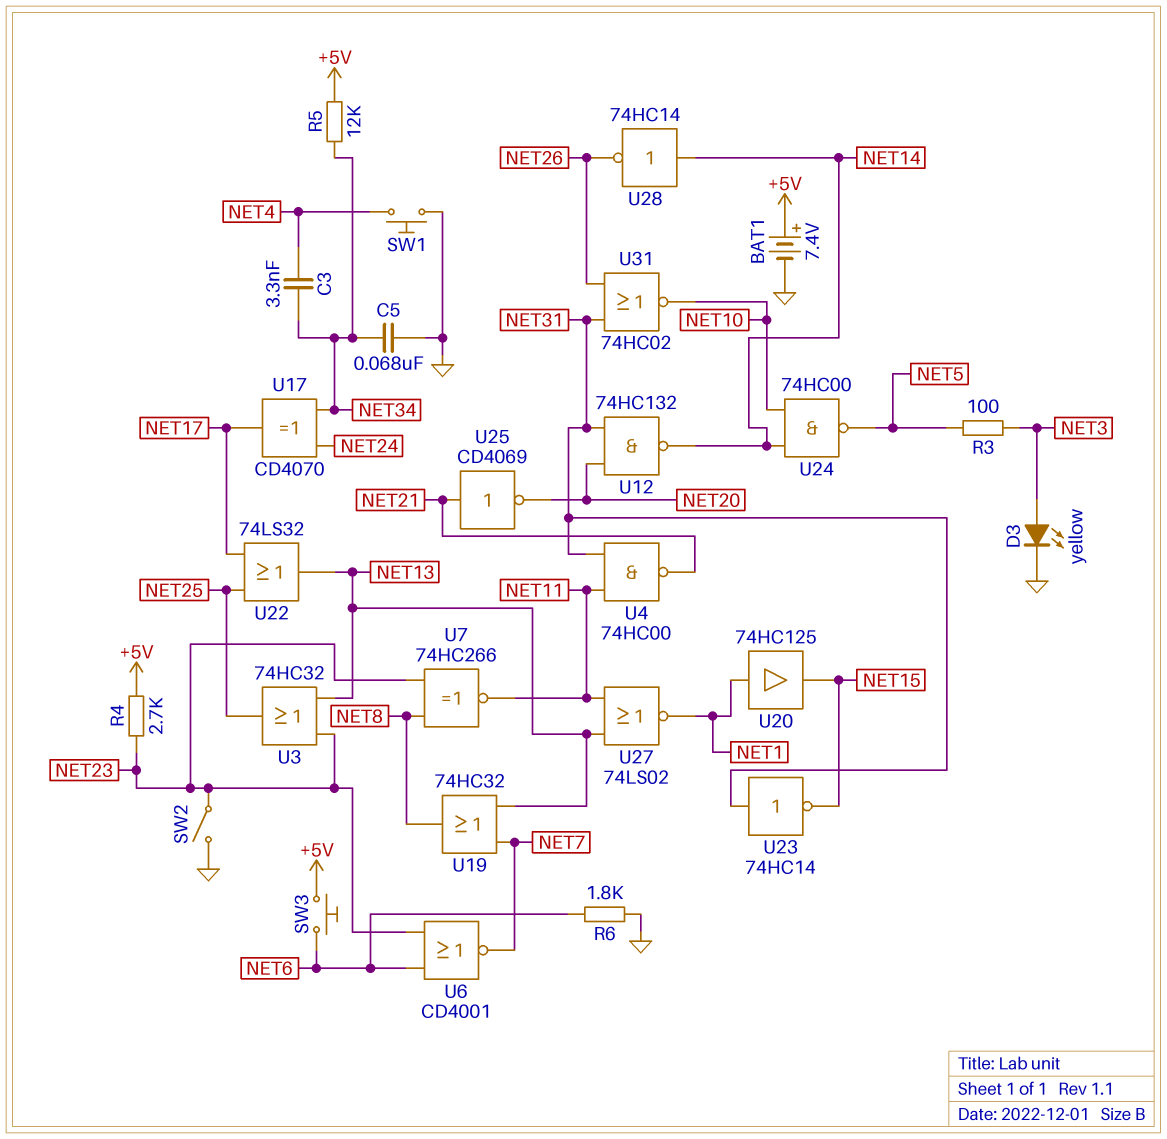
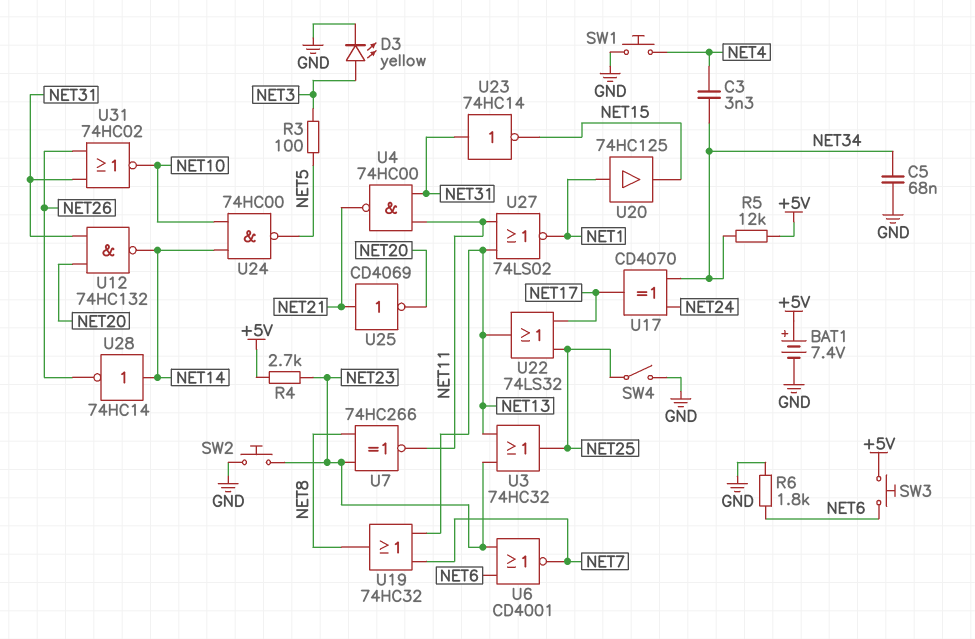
SW2: switch (GND, NET23) -> button (GND, NET23)
SW4: none -> switch (GND, NET25)

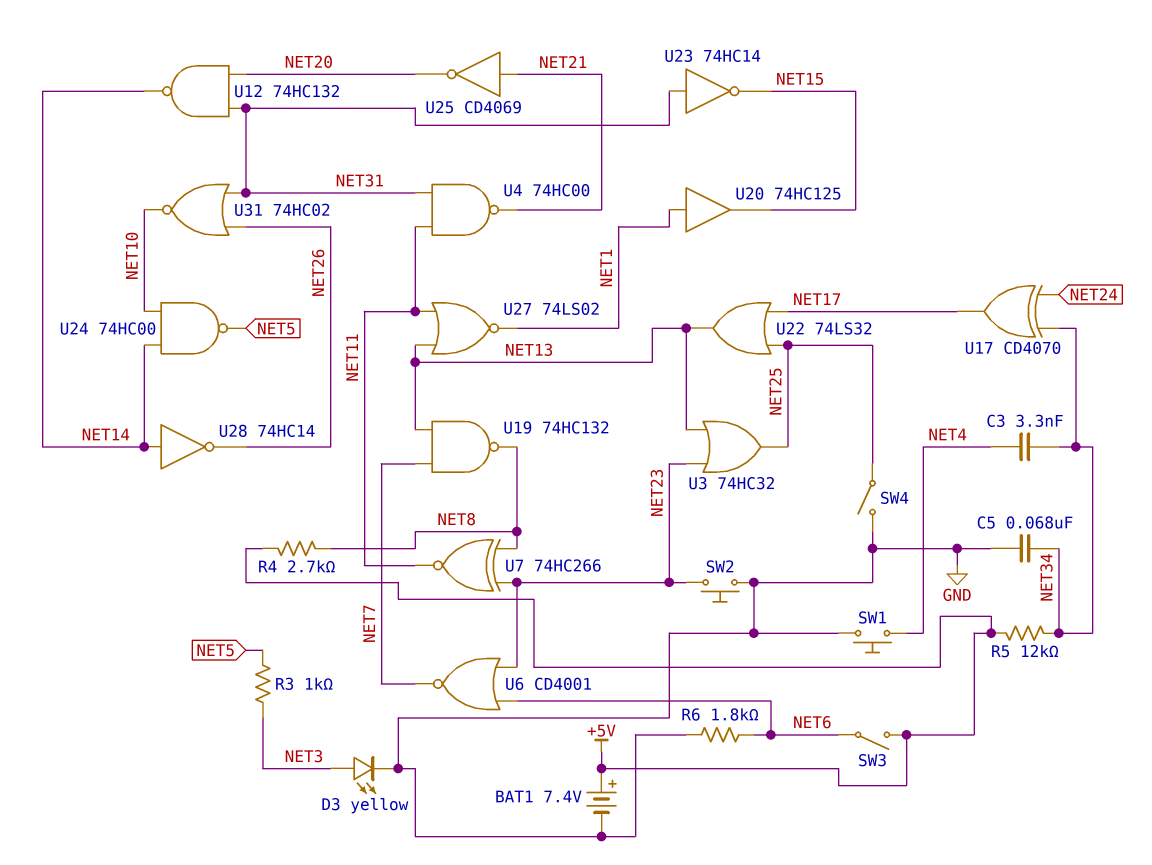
R3: 100 (NET3, NET5) -> 1k (NET3, NET5)
R4: 2.7k (+5V, NET23) -> 2.7k (+5V, NET8)
SW3: button (+5V, NET6) -> switch (+5V, NET6)
U19: OR 74HC32 (in NET7, in NET13, out NET8) -> NAND 74HC132 (in NET7, in NET13, out NET8)

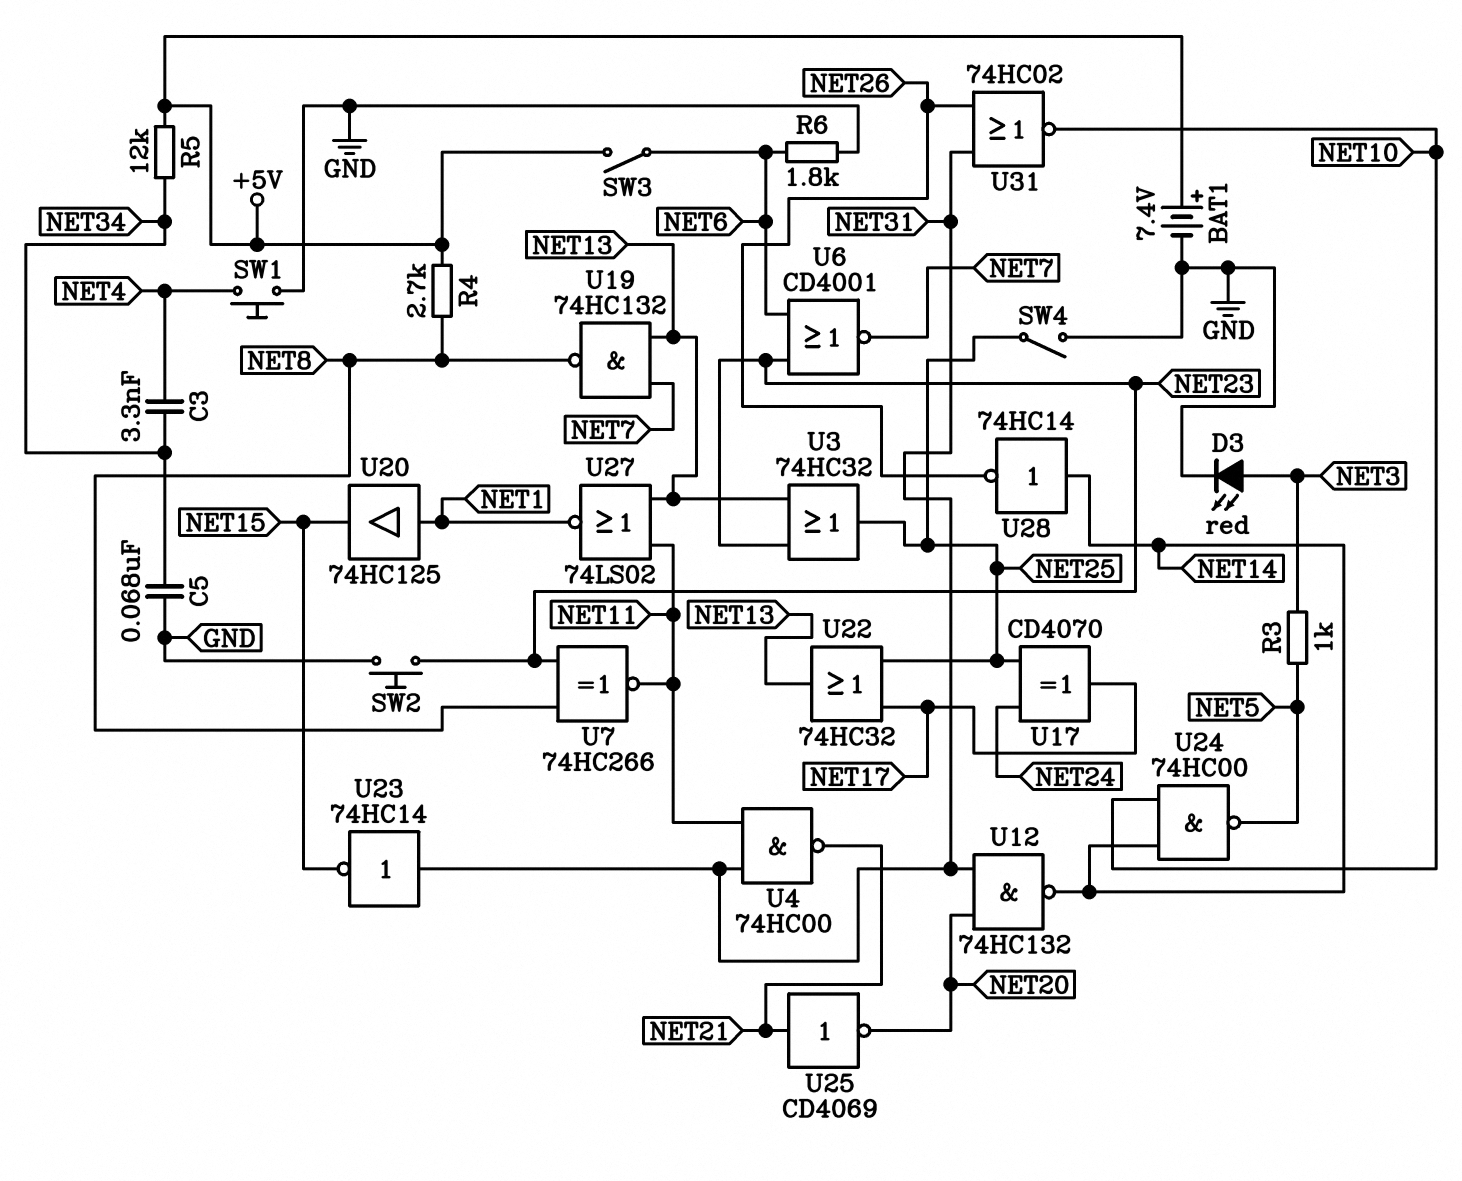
D3: LED yellow (A NET3, K GND) -> LED red (A NET3, K GND)
U17: XOR CD4070 (in NET24, in NET34, out NET17) -> XOR CD4070 (in NET24, in NET25, out NET17)
U22: OR 74LS32 (in NET17, in NET25, out NET13) -> OR 74HC32 (in NET17, in NET25, out NET13)

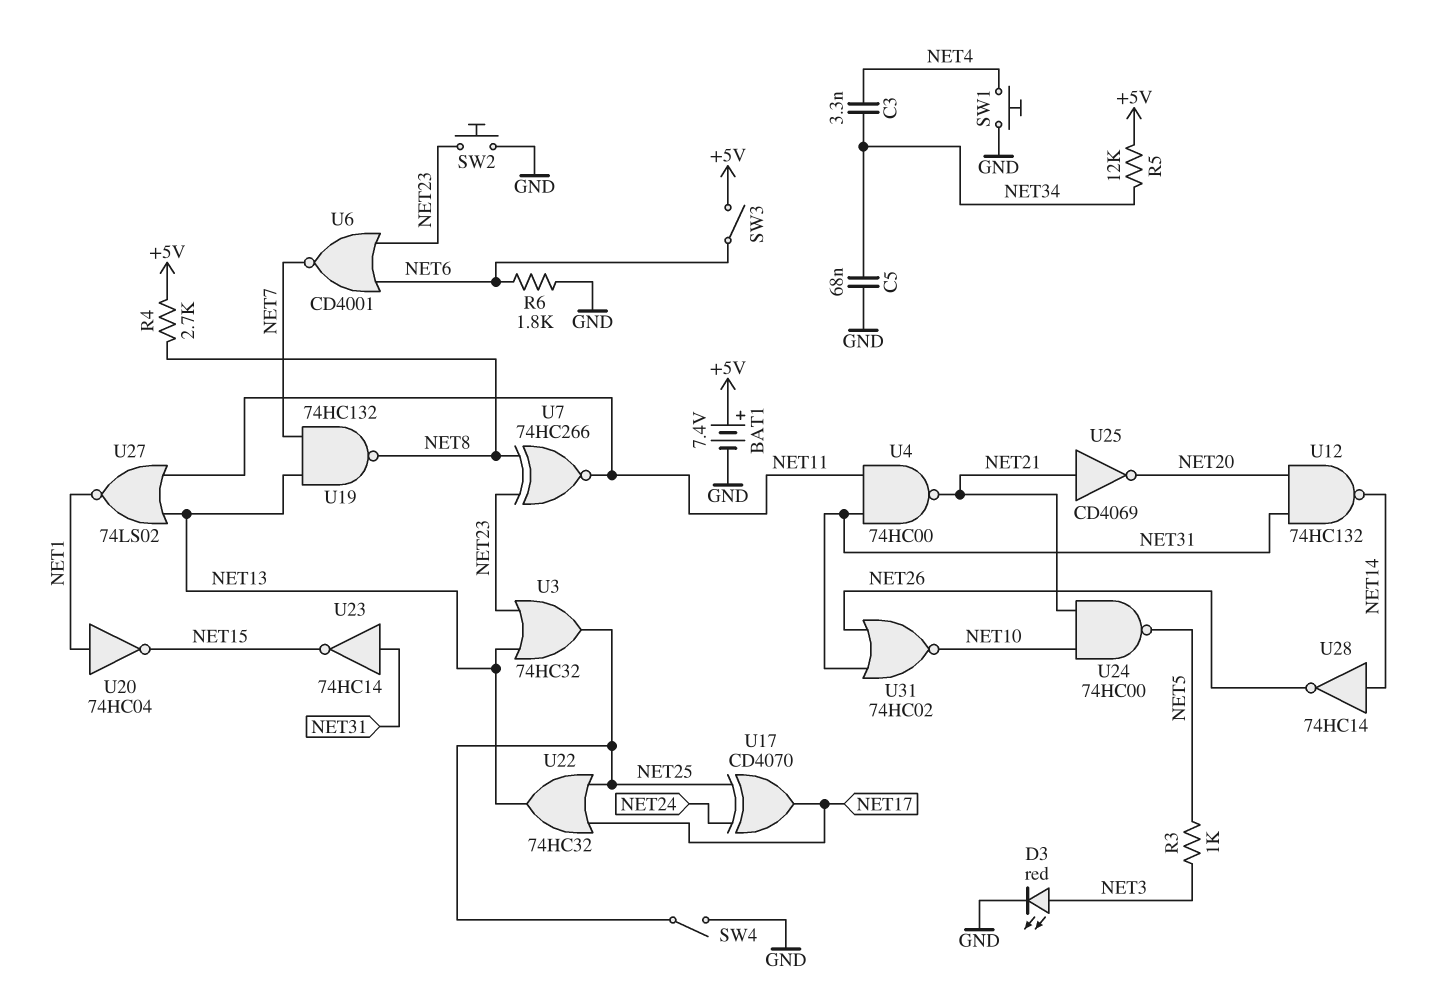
U20: buffer 74HC125 (in NET1, out NET15) -> NOT 74HC04 (in NET1, out NET15)
U24: NAND 74HC00 (in NET10, in NET14, out NET5) -> NAND 74HC00 (in NET10, in NET21, out NET5)

